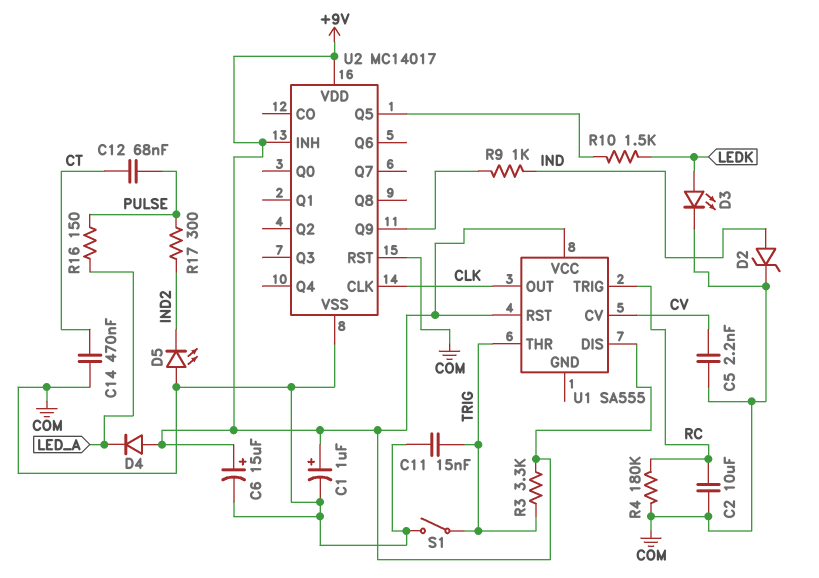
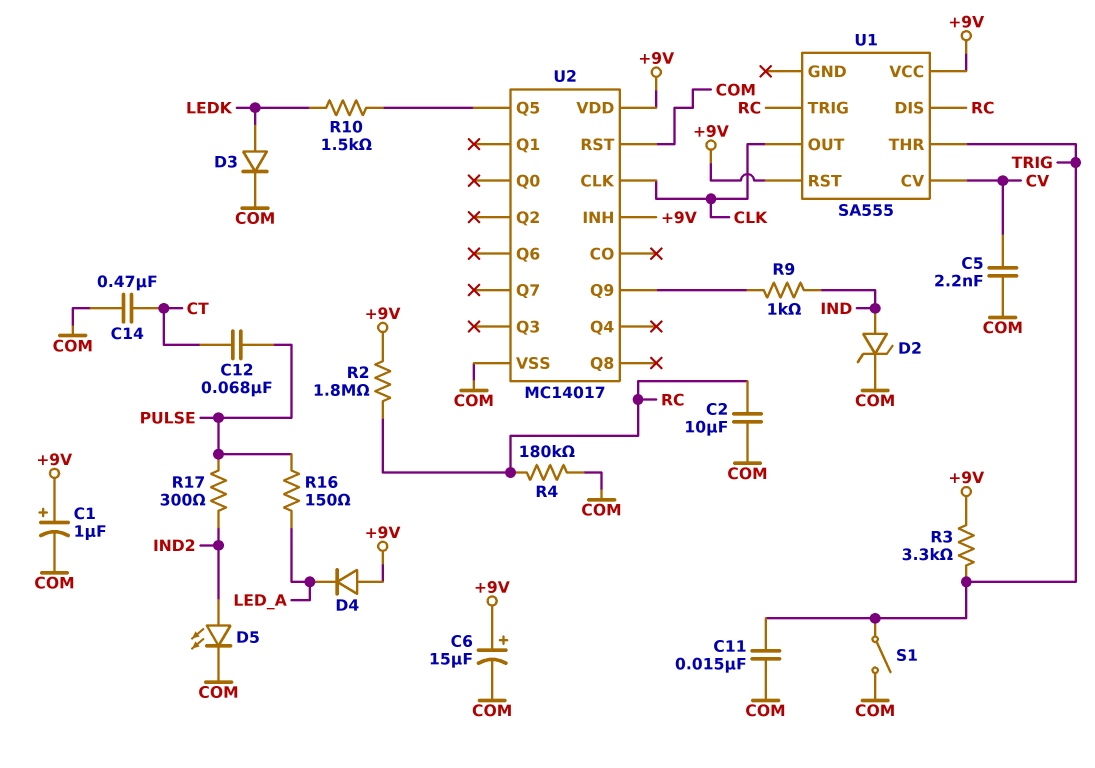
D3: LED (A LEDK, K COM) -> diode (A LEDK, K COM)
D5: LED (A COM, K IND2) -> LED (A IND2, K COM)
R2: none -> 1.8M (+9V, RC)
U1 pin DIS: +9V -> RC

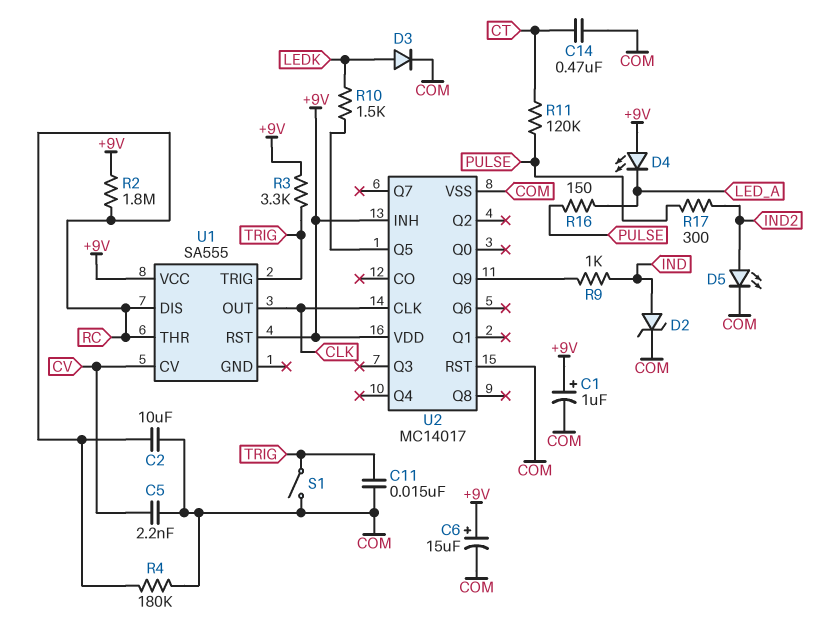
C12: 68nF (CT, PULSE) -> none
D4: diode (A +9V, K LED_A) -> LED (A +9V, K LED_A)
R11: none -> 120k (CT, PULSE)
U1 pin THR: TRIG -> RC
U1 pin TRIG: RC -> TRIG

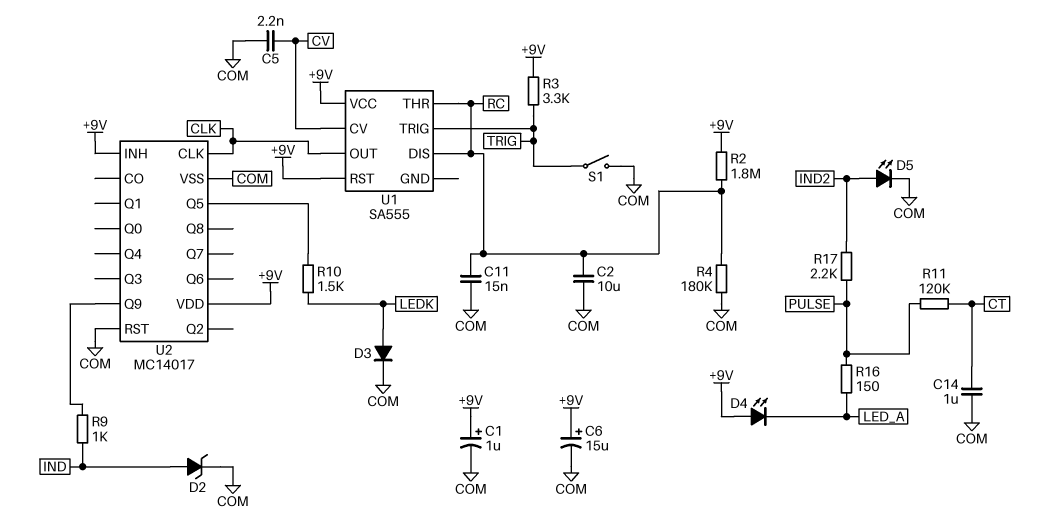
C11: 15nF (COM, TRIG) -> 15nF (COM, RC)
C14: 470nF (COM, CT) -> 1uF (COM, CT)
R17: 300 (IND2, PULSE) -> 2.2k (IND2, PULSE)

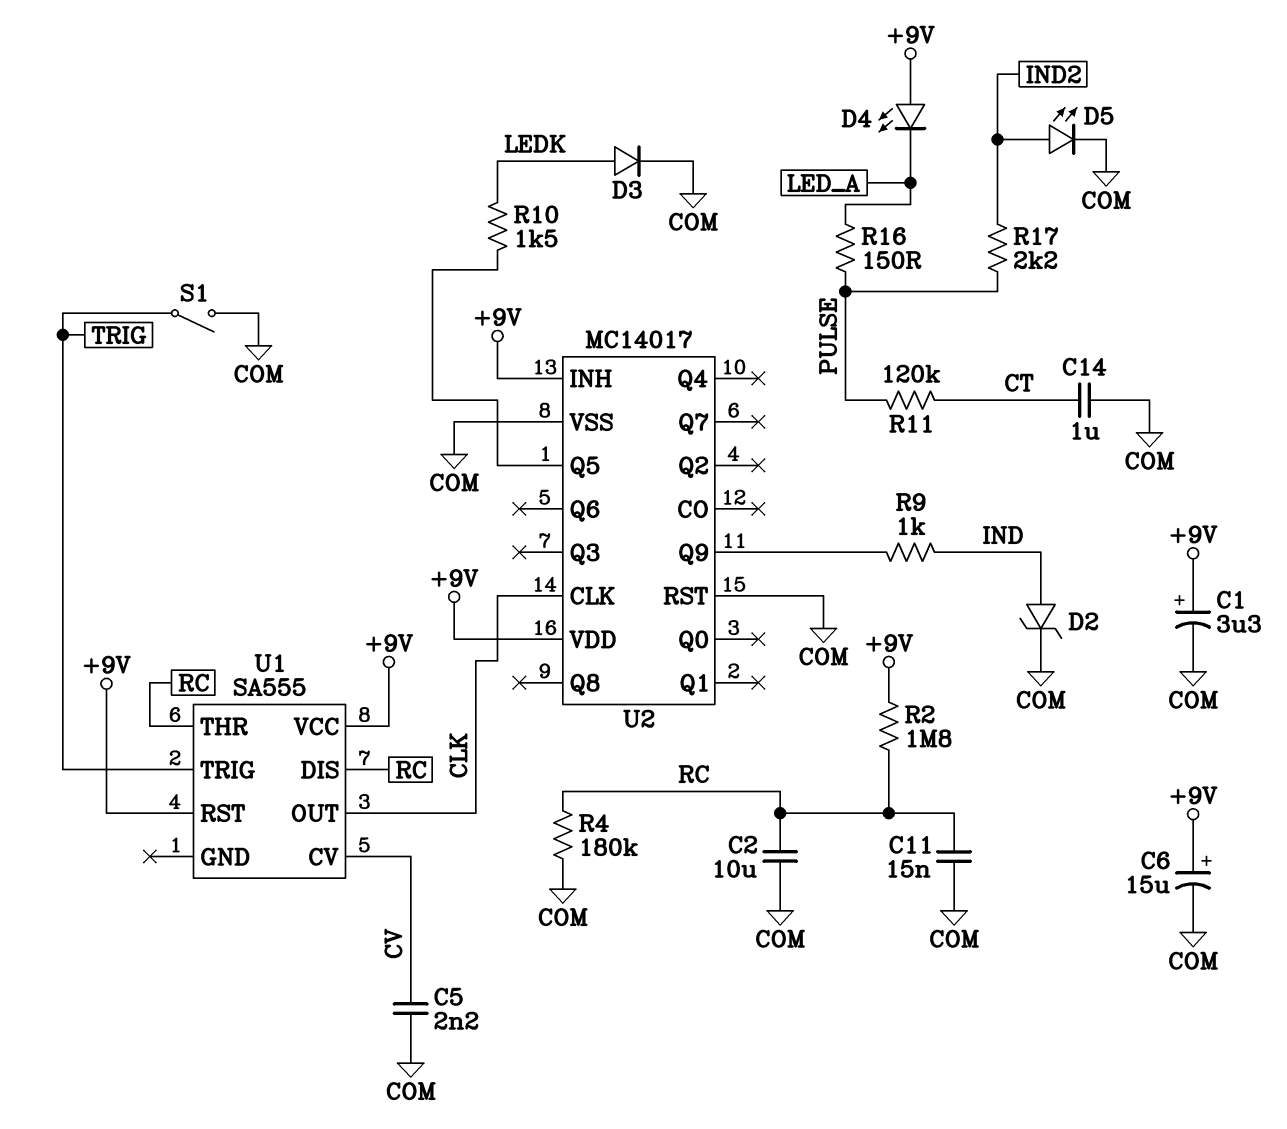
C1: 1uF (plus +9V, minus COM) -> 3.3uF (plus +9V, minus COM)
R3: 3.3k (+9V, TRIG) -> none

